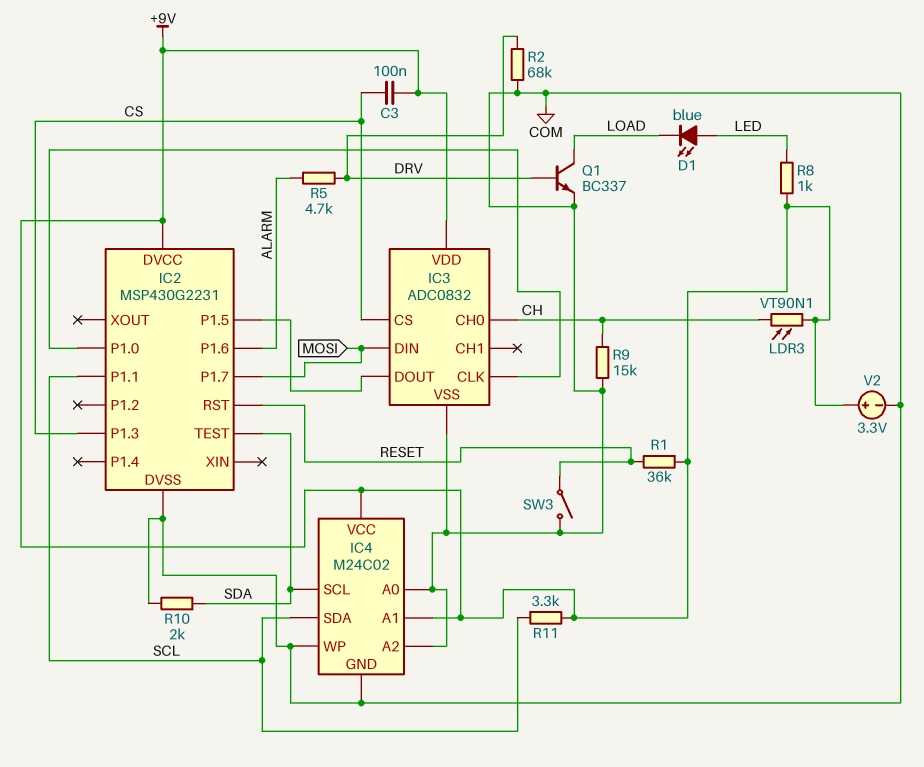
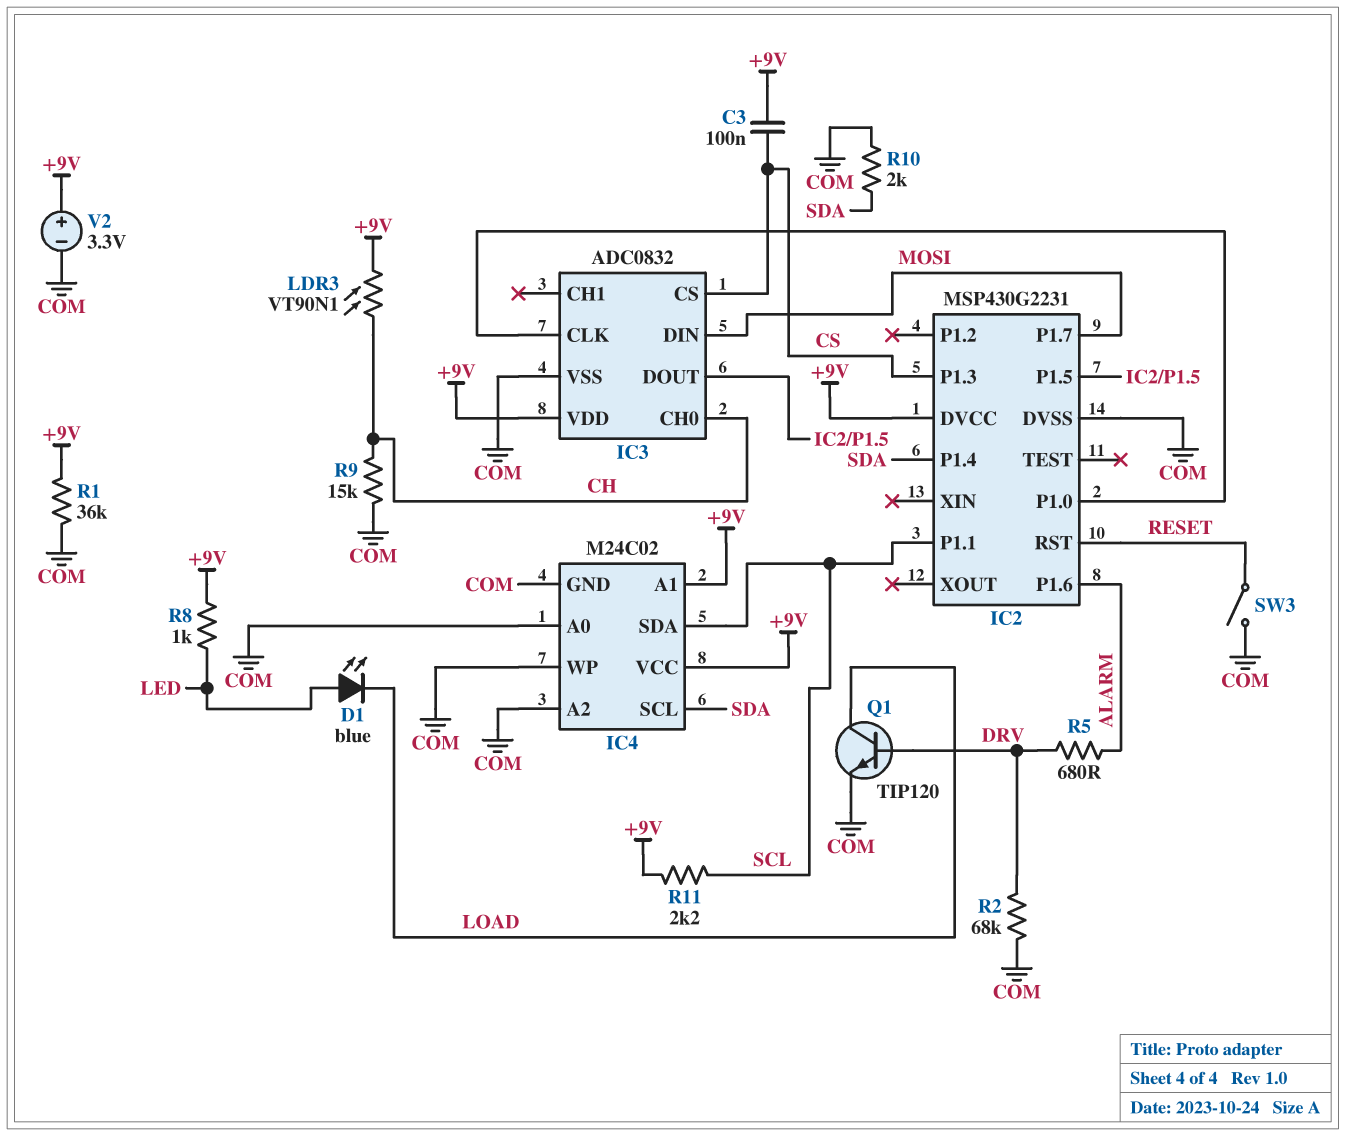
IC2 pin P1.4: none -> SDA
IC2 pin TEST: SDA -> none
Q1: NPN BC337 (B DRV, C LOAD, E COM) -> NPN TIP120 (B DRV, C LOAD, E COM)
R1: 36k (+9V, RESET) -> 36k (+9V, COM)
R5: 4.7k (ALARM, DRV) -> 680 (ALARM, DRV)
R11: 3.3k (+9V, SCL) -> 2.2k (+9V, SCL)

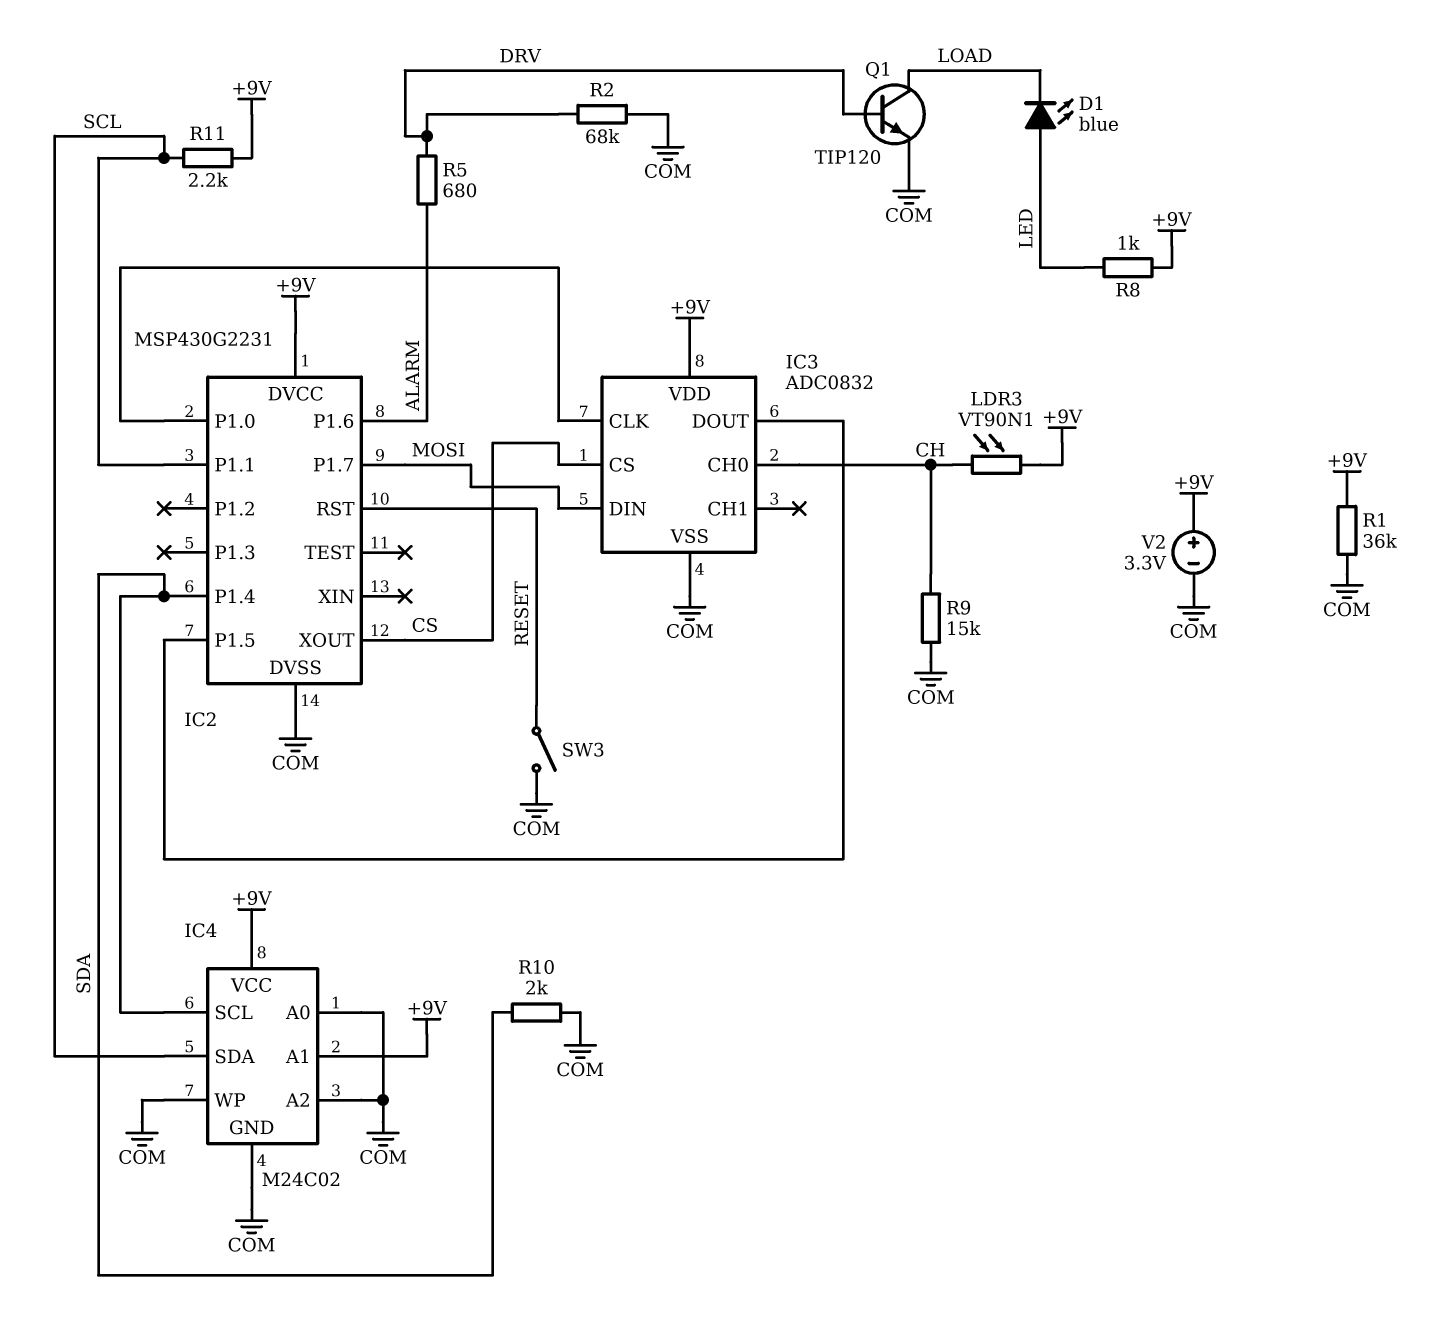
C3: 100nF (+9V, CS) -> none
IC2 pin P1.3: CS -> none
IC2 pin XOUT: none -> CS

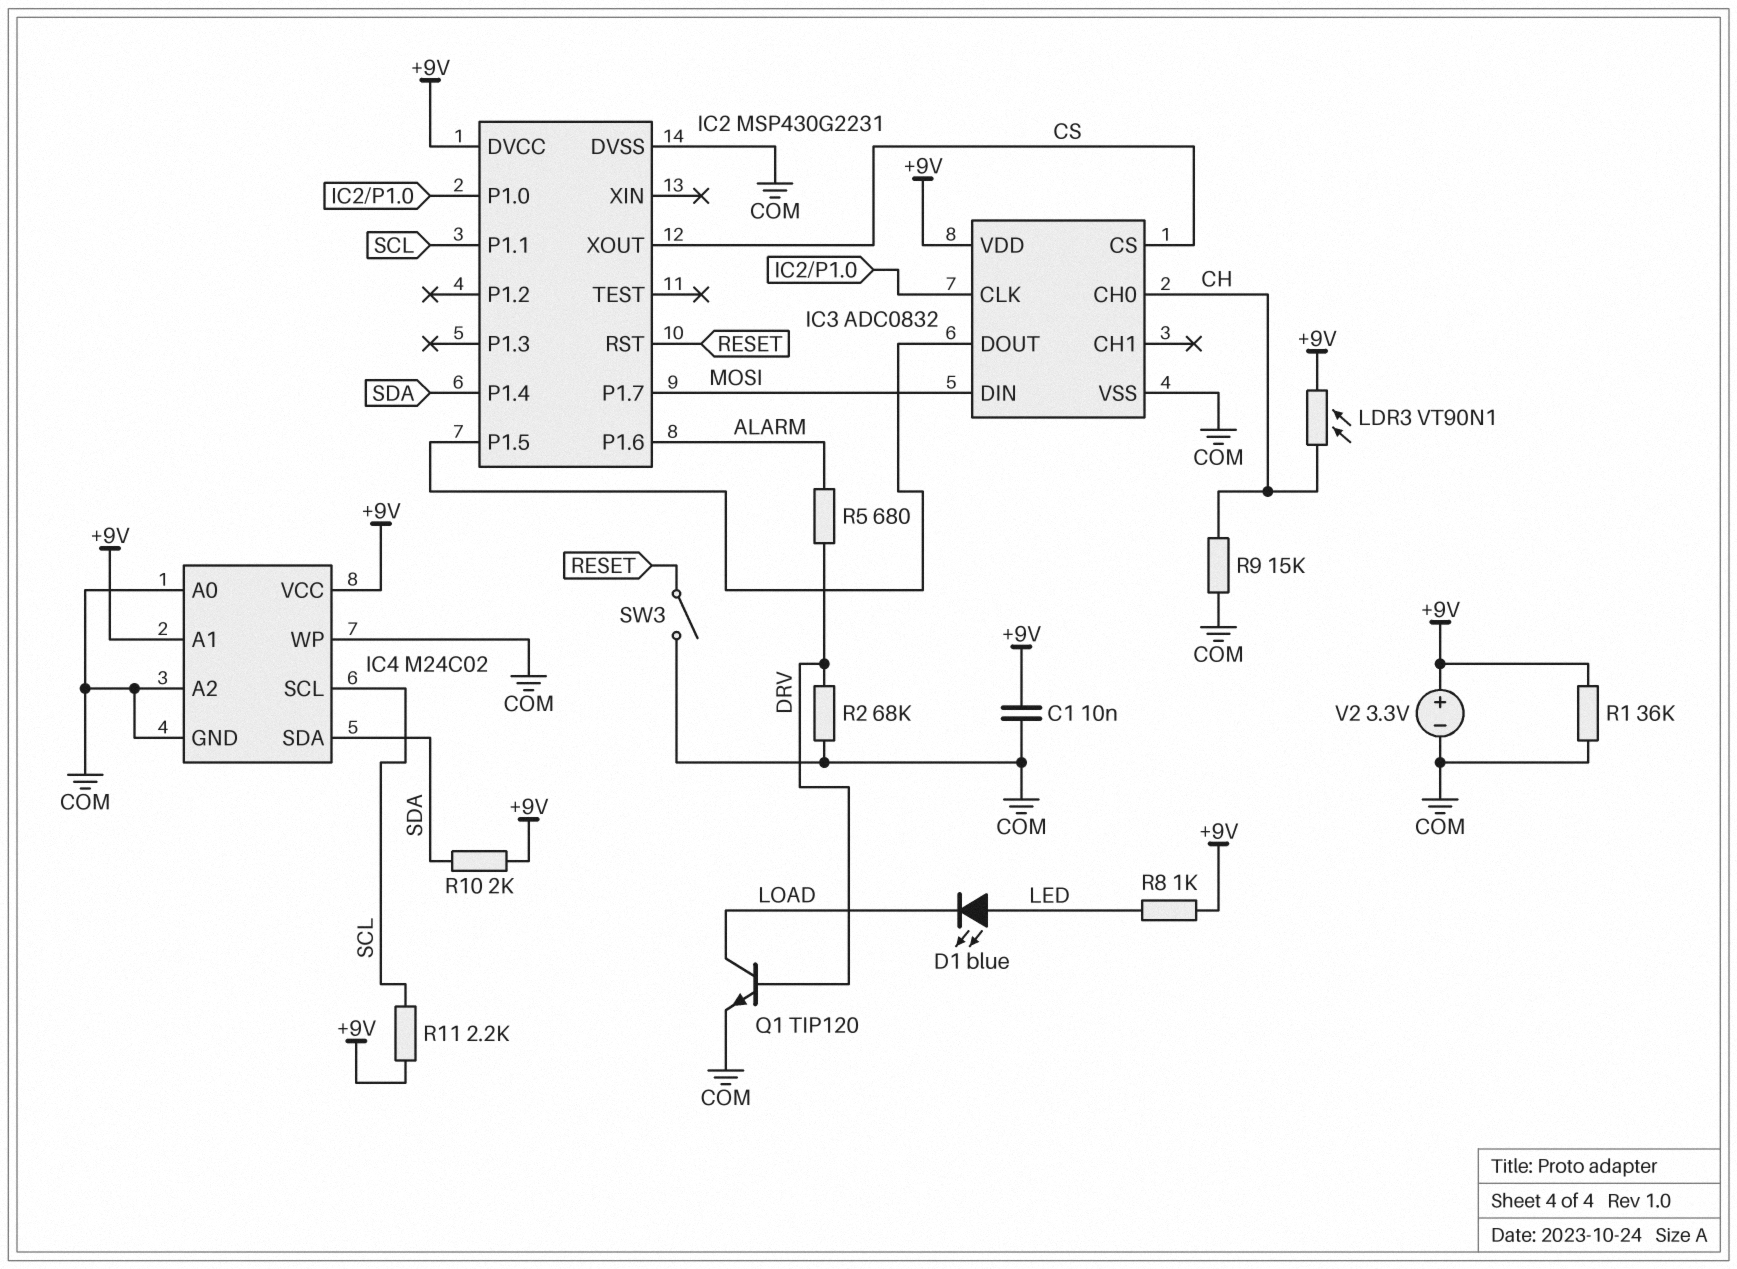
C1: none -> 10nF (+9V, COM)
IC4 pin SCL: SDA -> SCL
IC4 pin SDA: SCL -> SDA
R10: 2k (COM, SDA) -> 2k (+9V, SDA)

